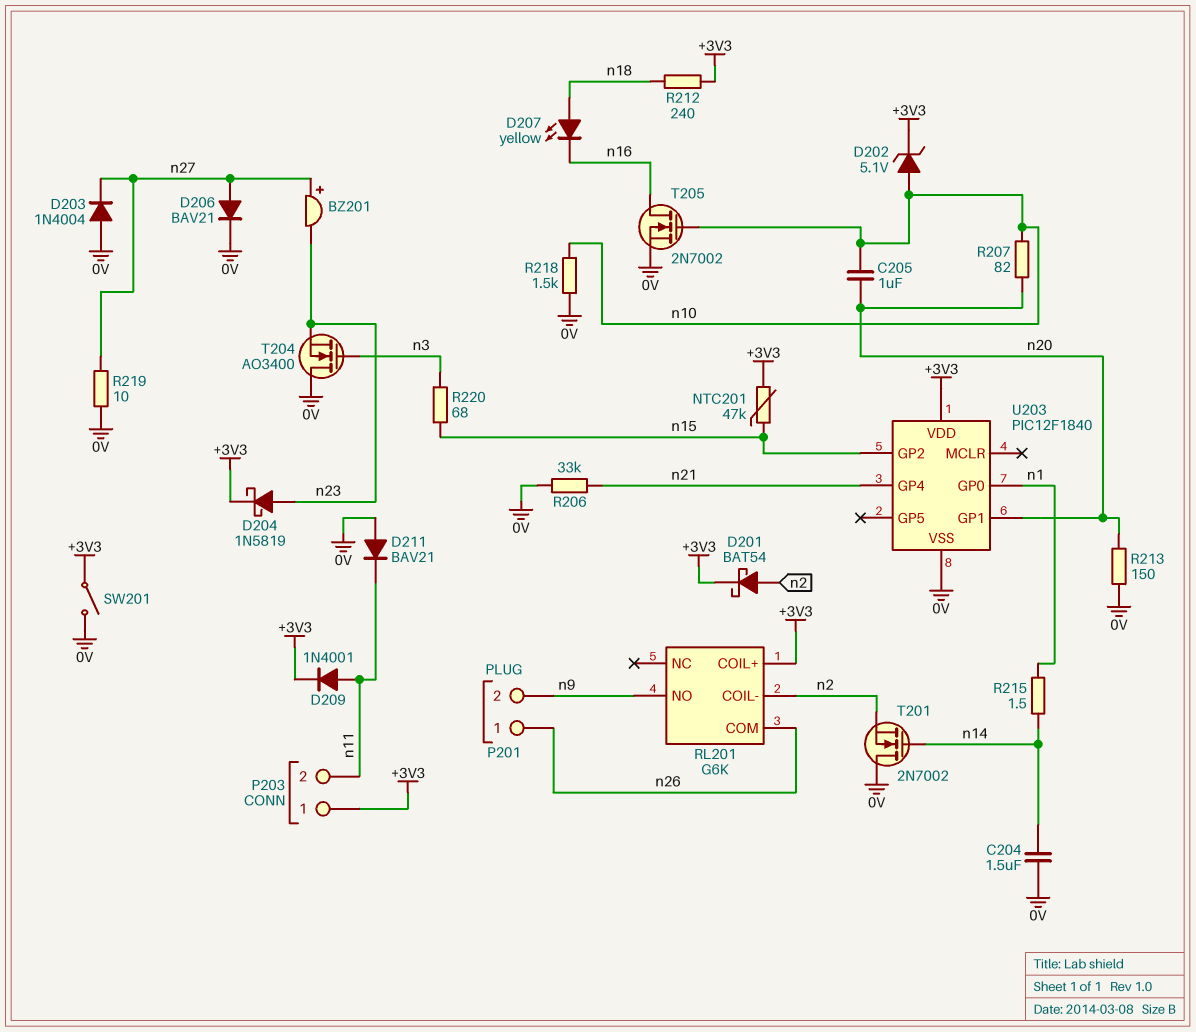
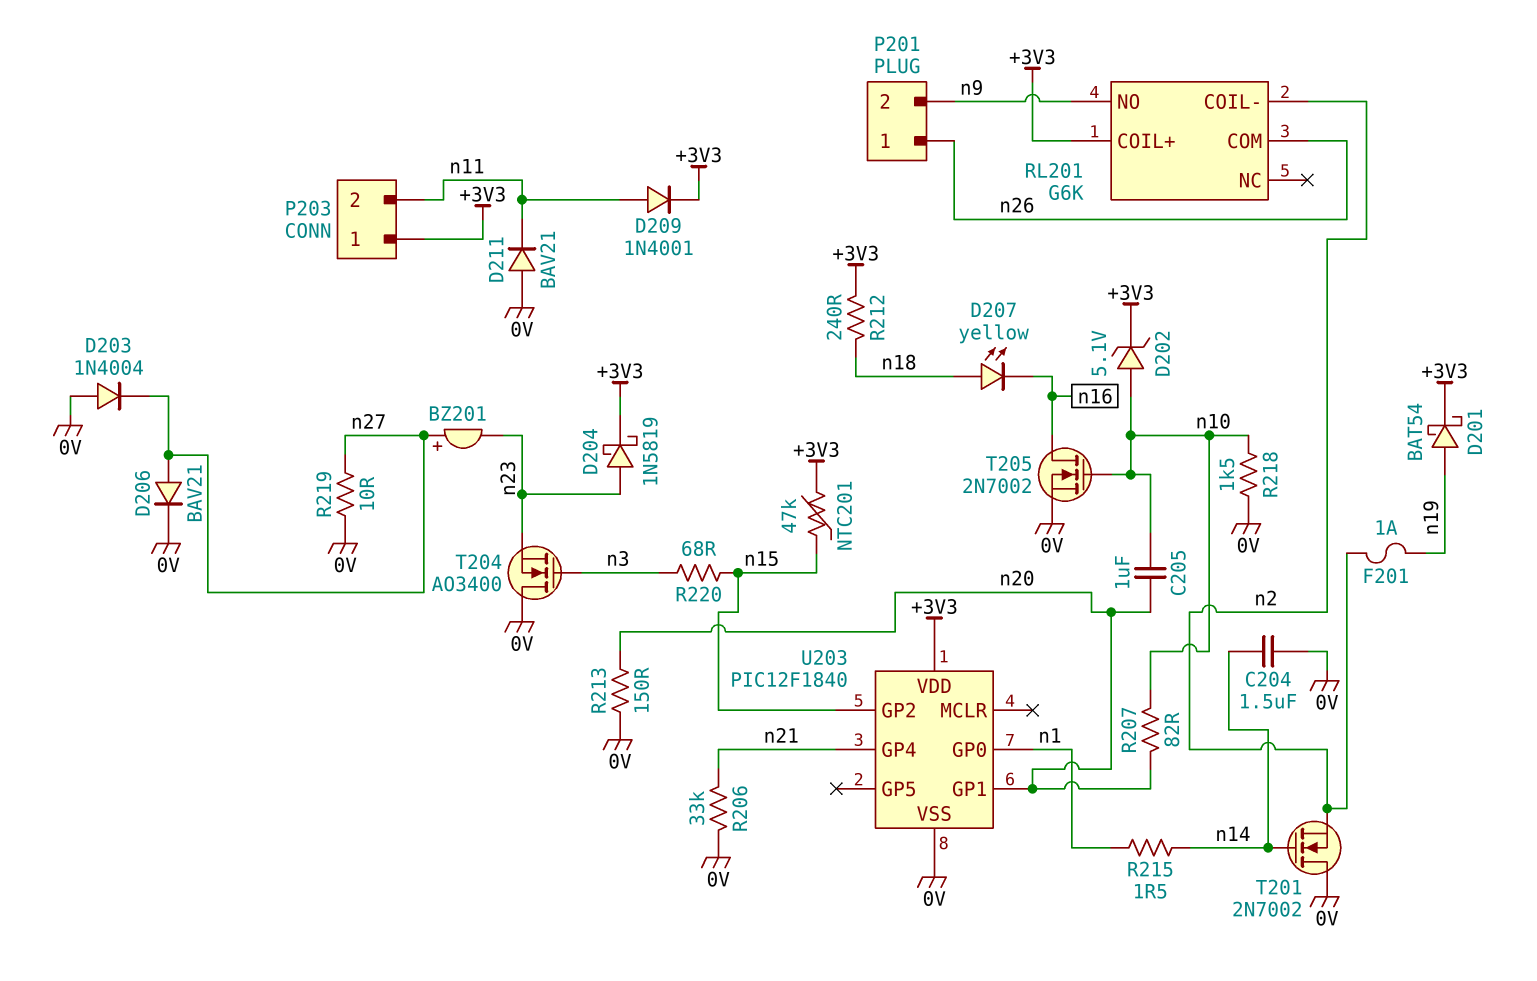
D201: schottky BAT54 (A n2, K +3V3) -> schottky BAT54 (A n19, K +3V3)
F201: none -> 1A (n2, n19)
SW201: switch (+3V3, 0V) -> none

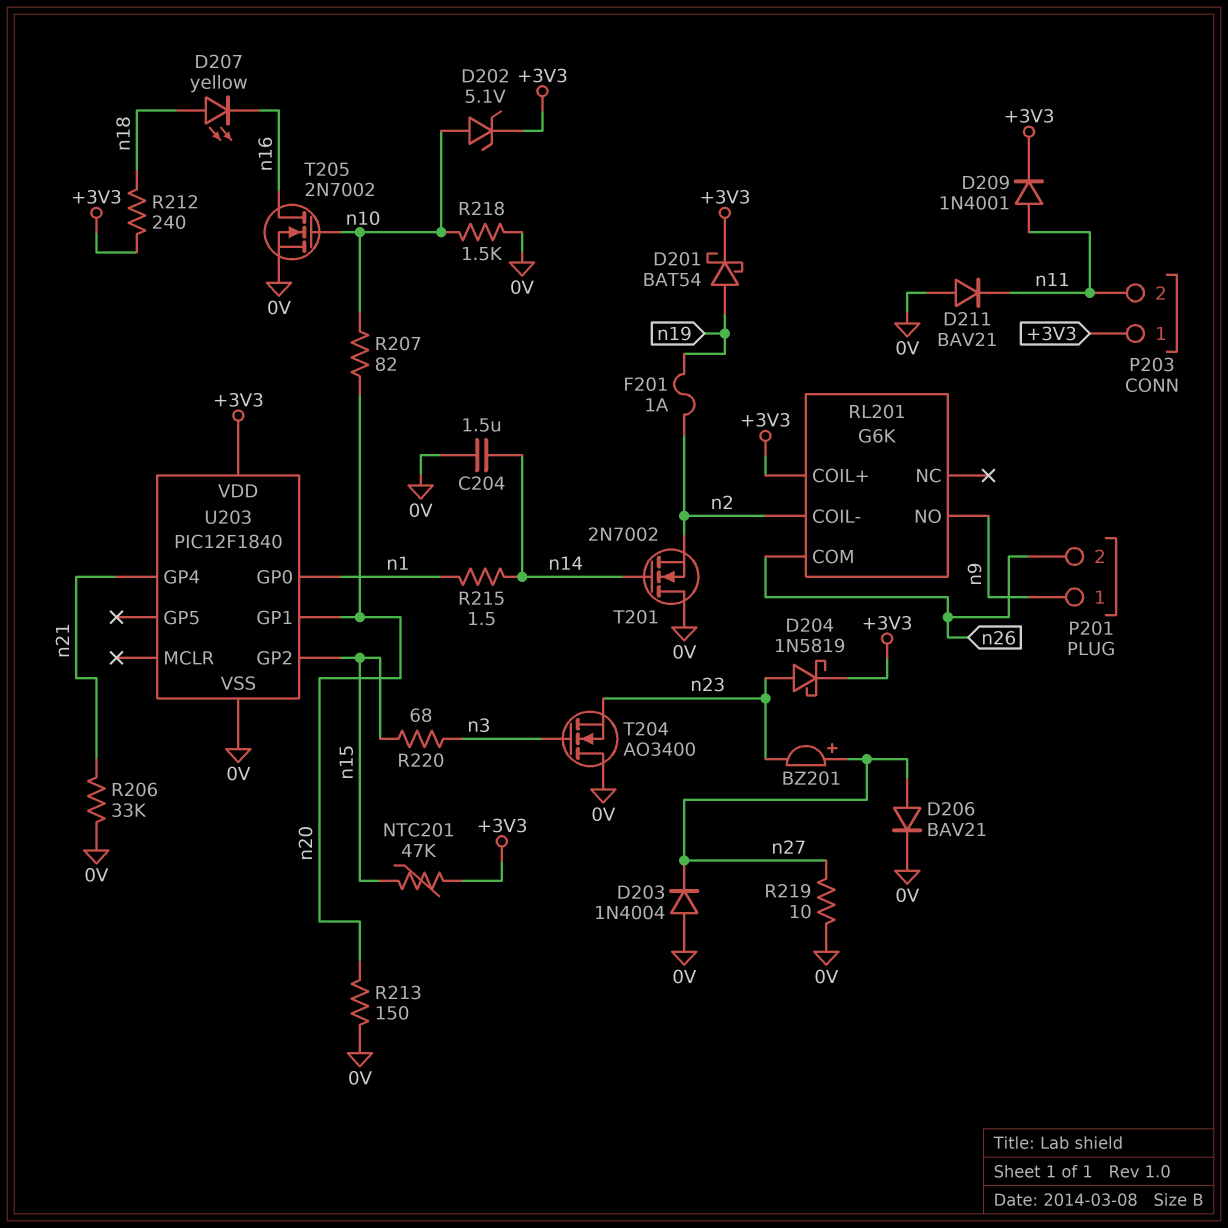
C205: 1uF (n10, n20) -> none
P201 pin 1: n26 -> n9
P201 pin 2: n9 -> n26

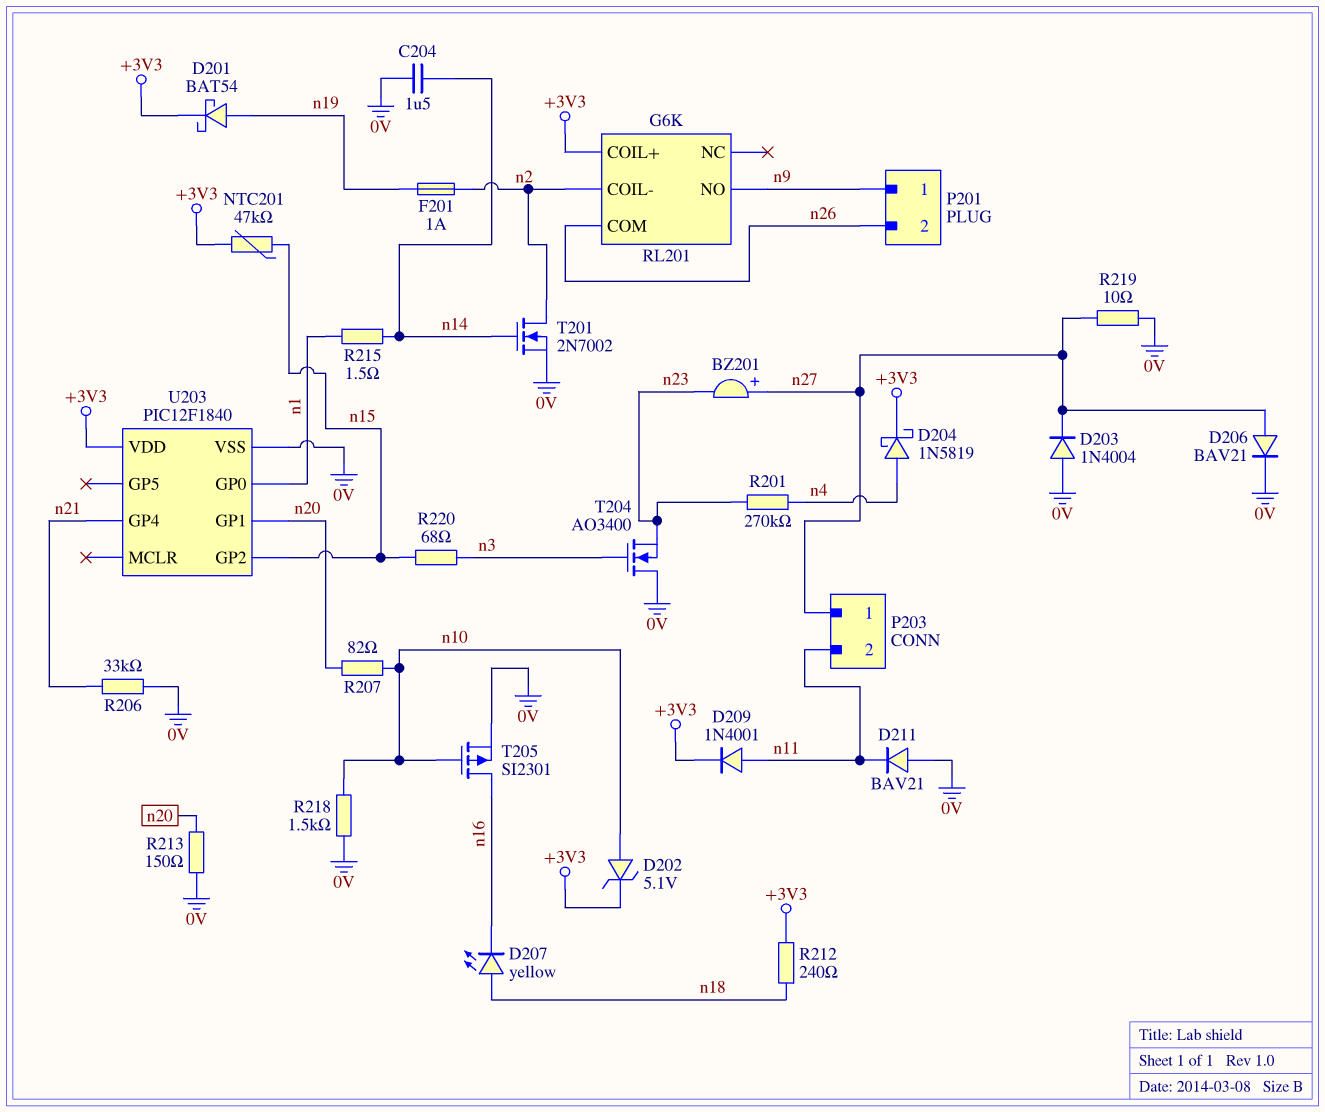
D204: schottky 1N5819 (A n23, K +3V3) -> schottky 1N5819 (A n4, K +3V3)
P203 pin 1: +3V3 -> n27
R201: none -> 270k (n4, n23)
T201: NMOS 2N7002 (G n14, D 0V, S n2) -> NMOS 2N7002 (G n14, D n2, S 0V)
T205: NMOS 2N7002 (G n10, D n16, S 0V) -> PMOS SI2301 (G n10, D n16, S 0V)

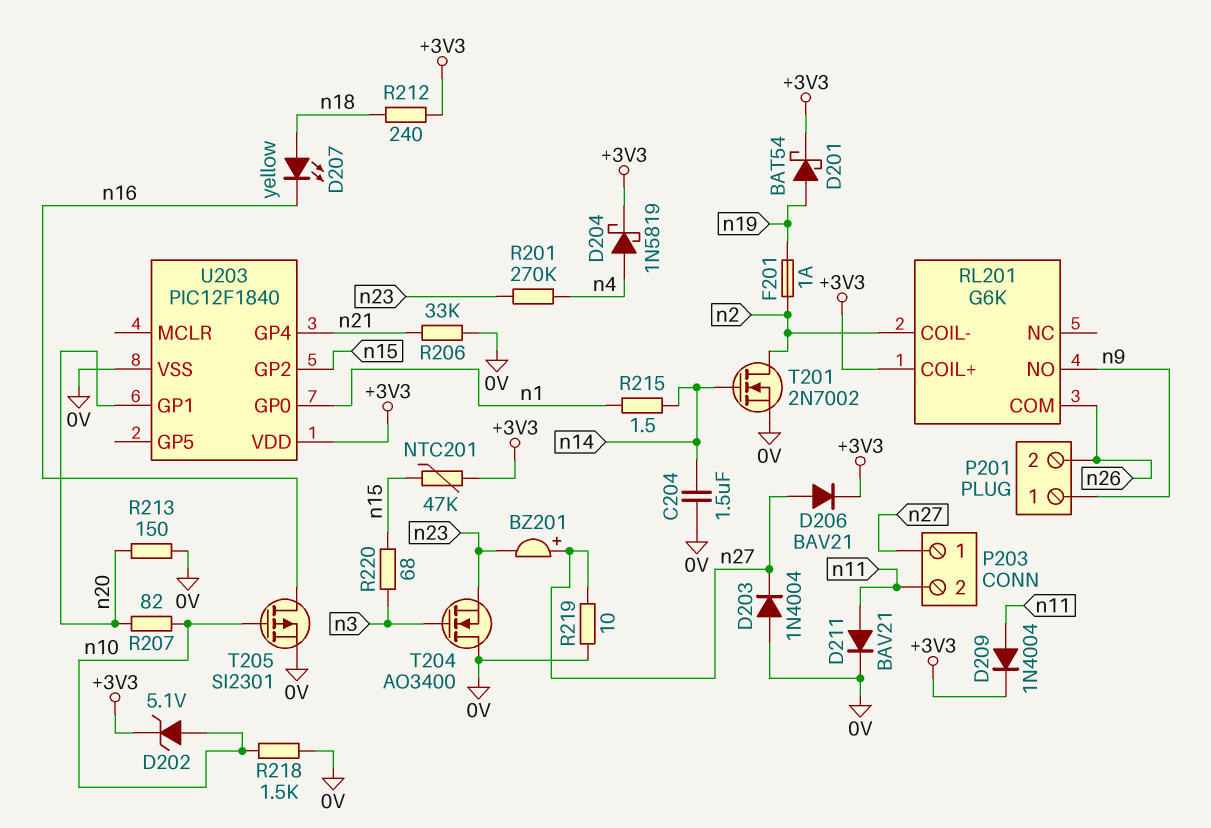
D206: diode BAV21 (A n27, K 0V) -> diode BAV21 (A n27, K +3V3)
D209: diode 1N4001 (A n11, K +3V3) -> diode 1N4004 (A n11, K +3V3)
D211: diode BAV21 (A 0V, K n11) -> diode BAV21 (A n11, K 0V)

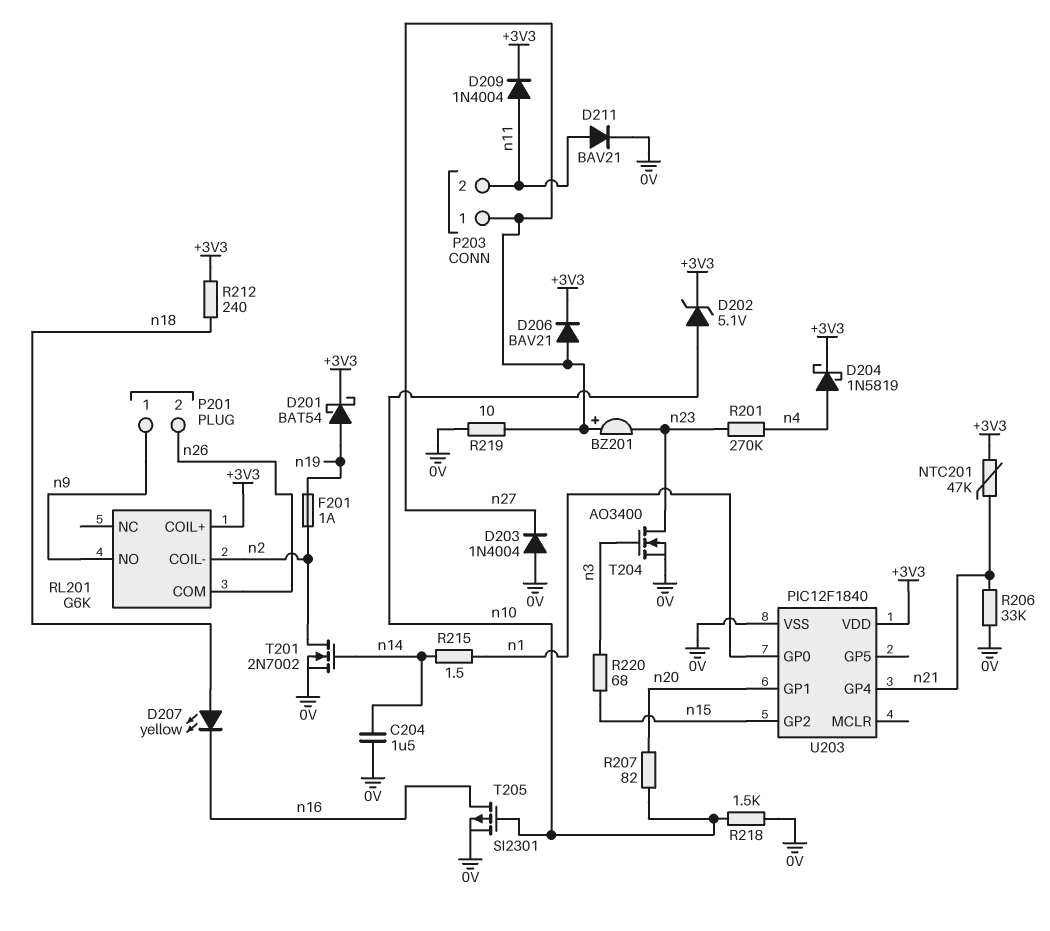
NTC201: 47k (+3V3, n15) -> 47k (+3V3, n21)
R213: 150 (0V, n20) -> none
T204: NMOS AO3400 (G n3, D 0V, S n23) -> NMOS AO3400 (G n3, D n23, S 0V)

